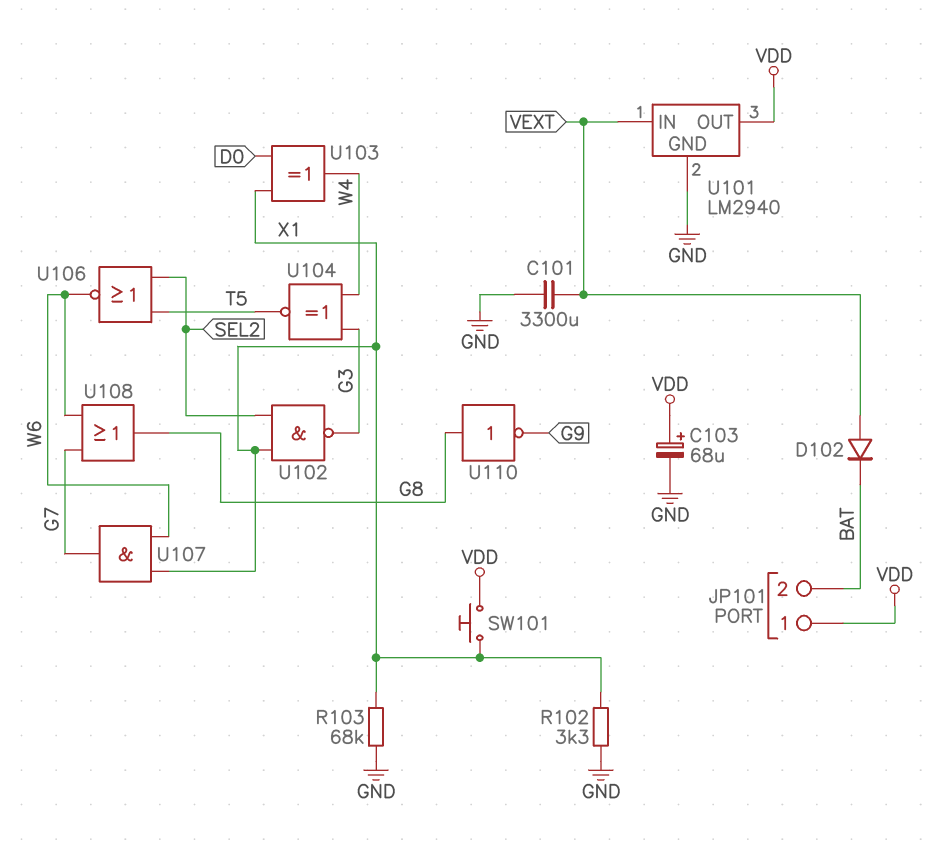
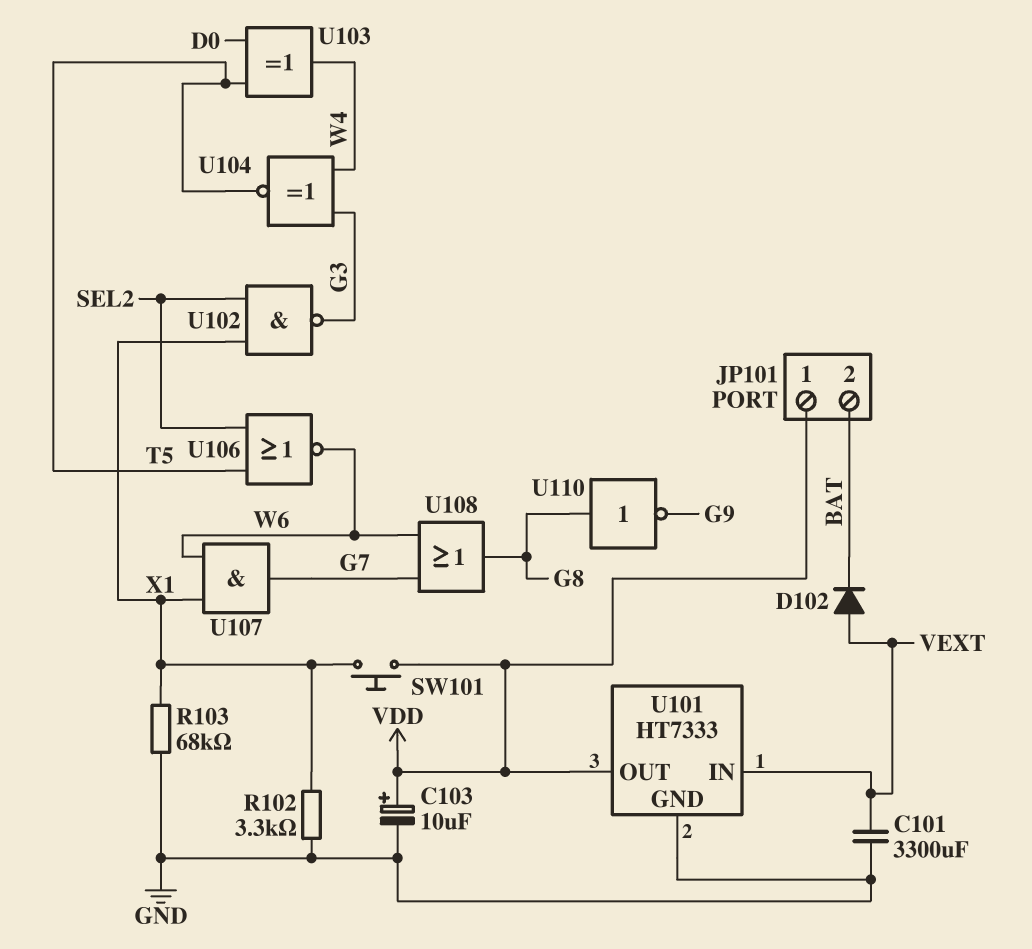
C103: 68uF (plus VDD, minus GND) -> 10uF (plus VDD, minus GND)
U101: LM2940 -> HT7333
U103: XOR (in D0, in X1, out W4) -> XOR (in D0, in T5, out W4)

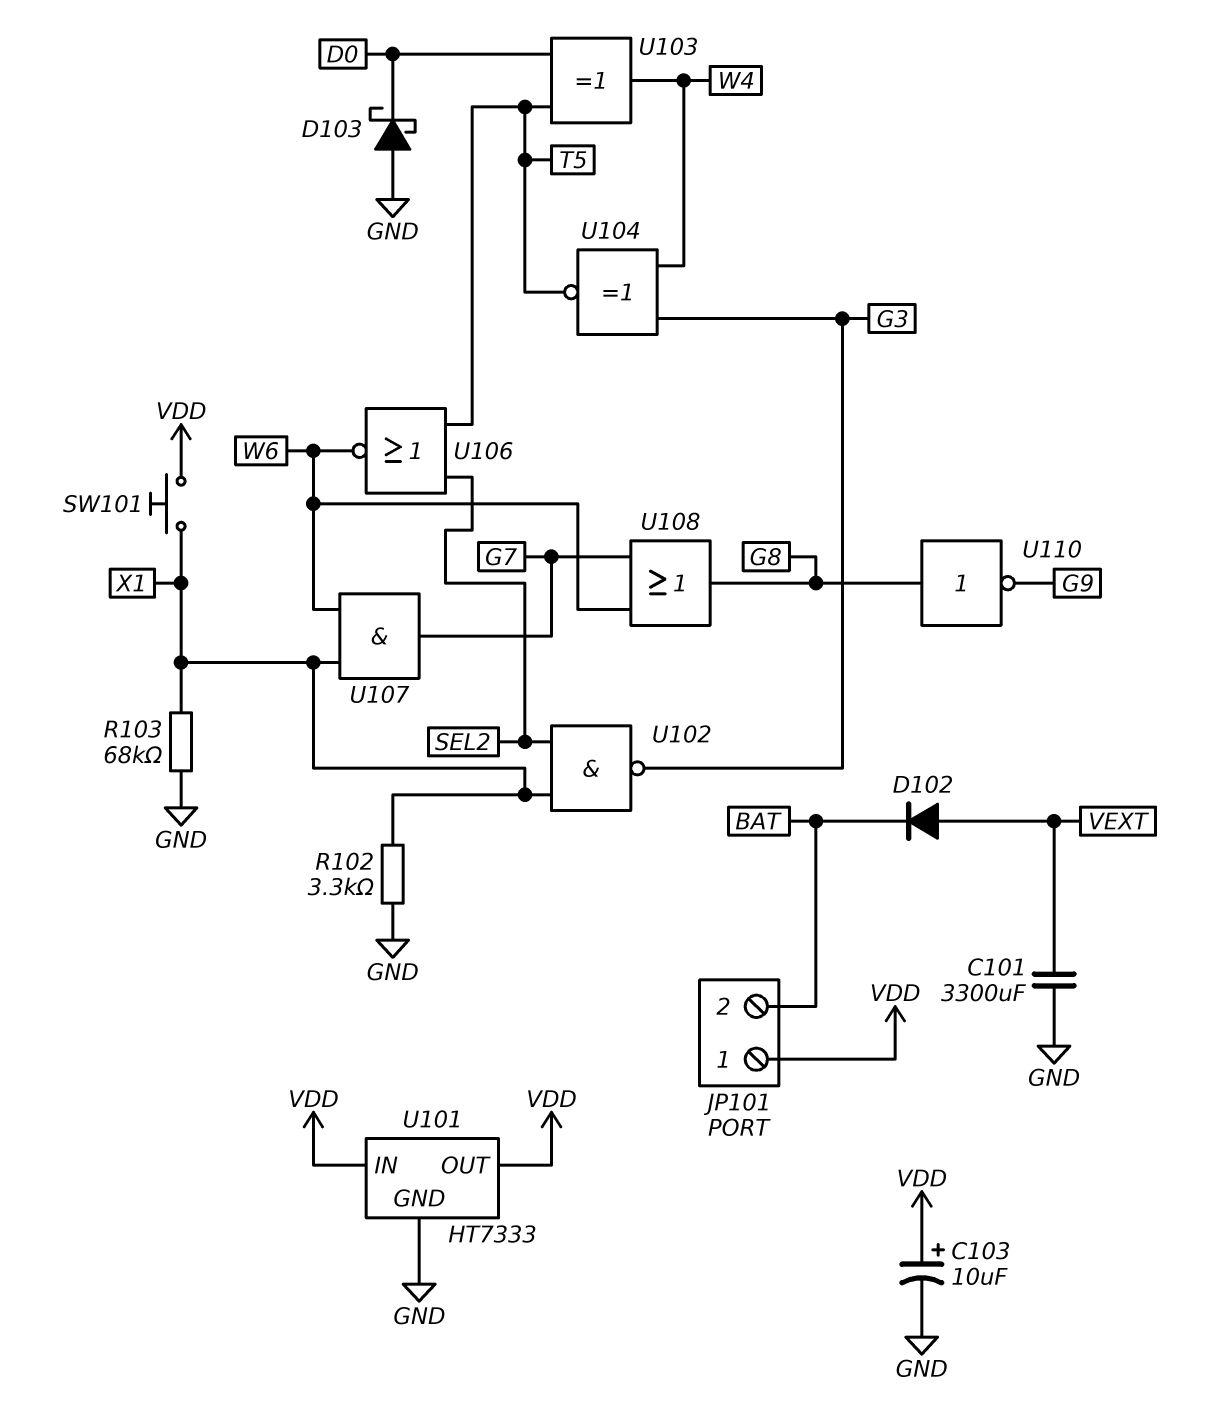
D103: none -> schottky (A GND, K D0)
U101 pin IN: VEXT -> VDD

